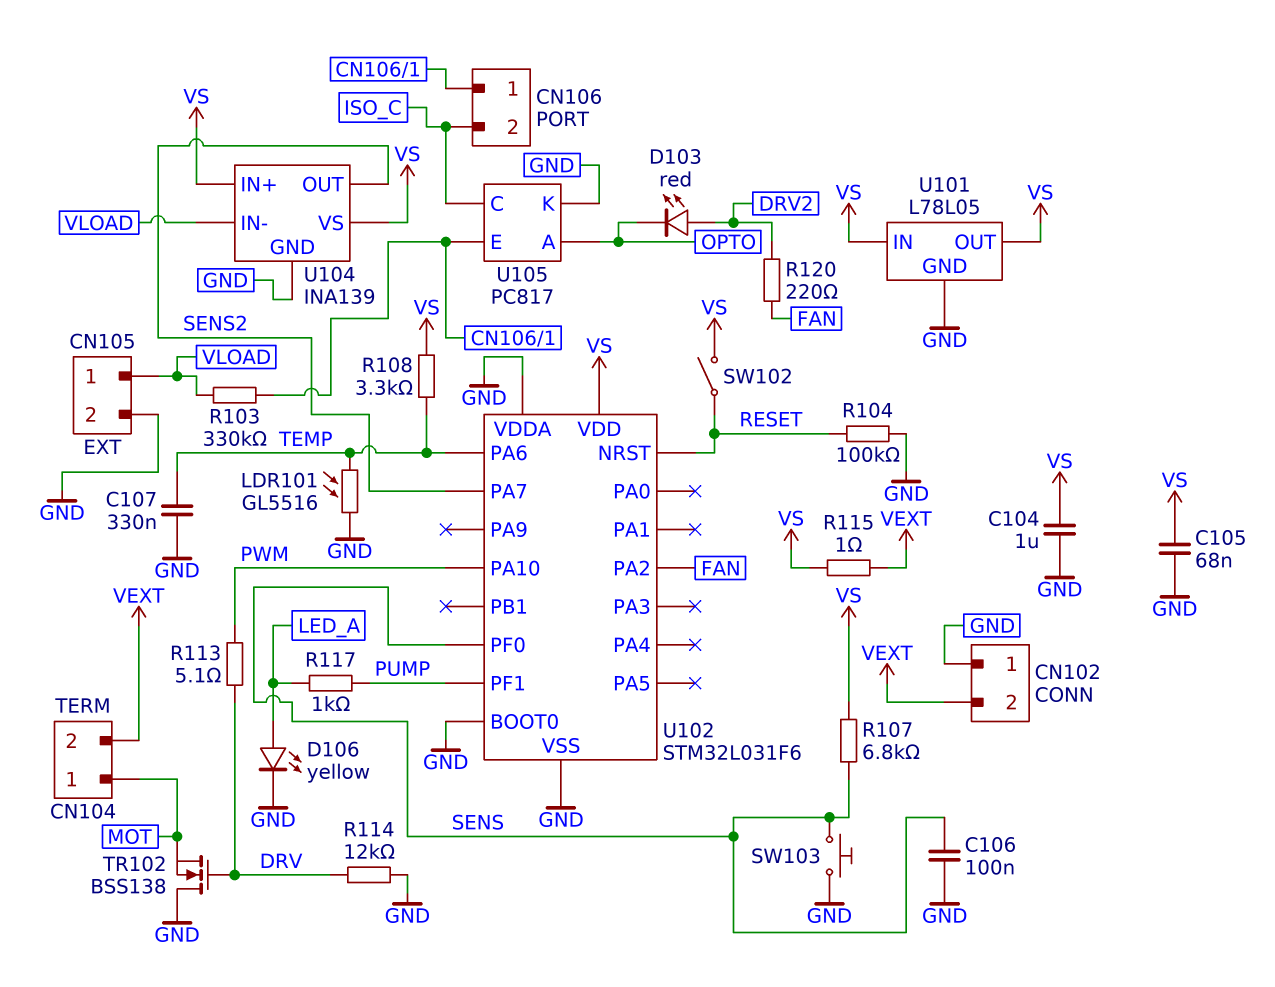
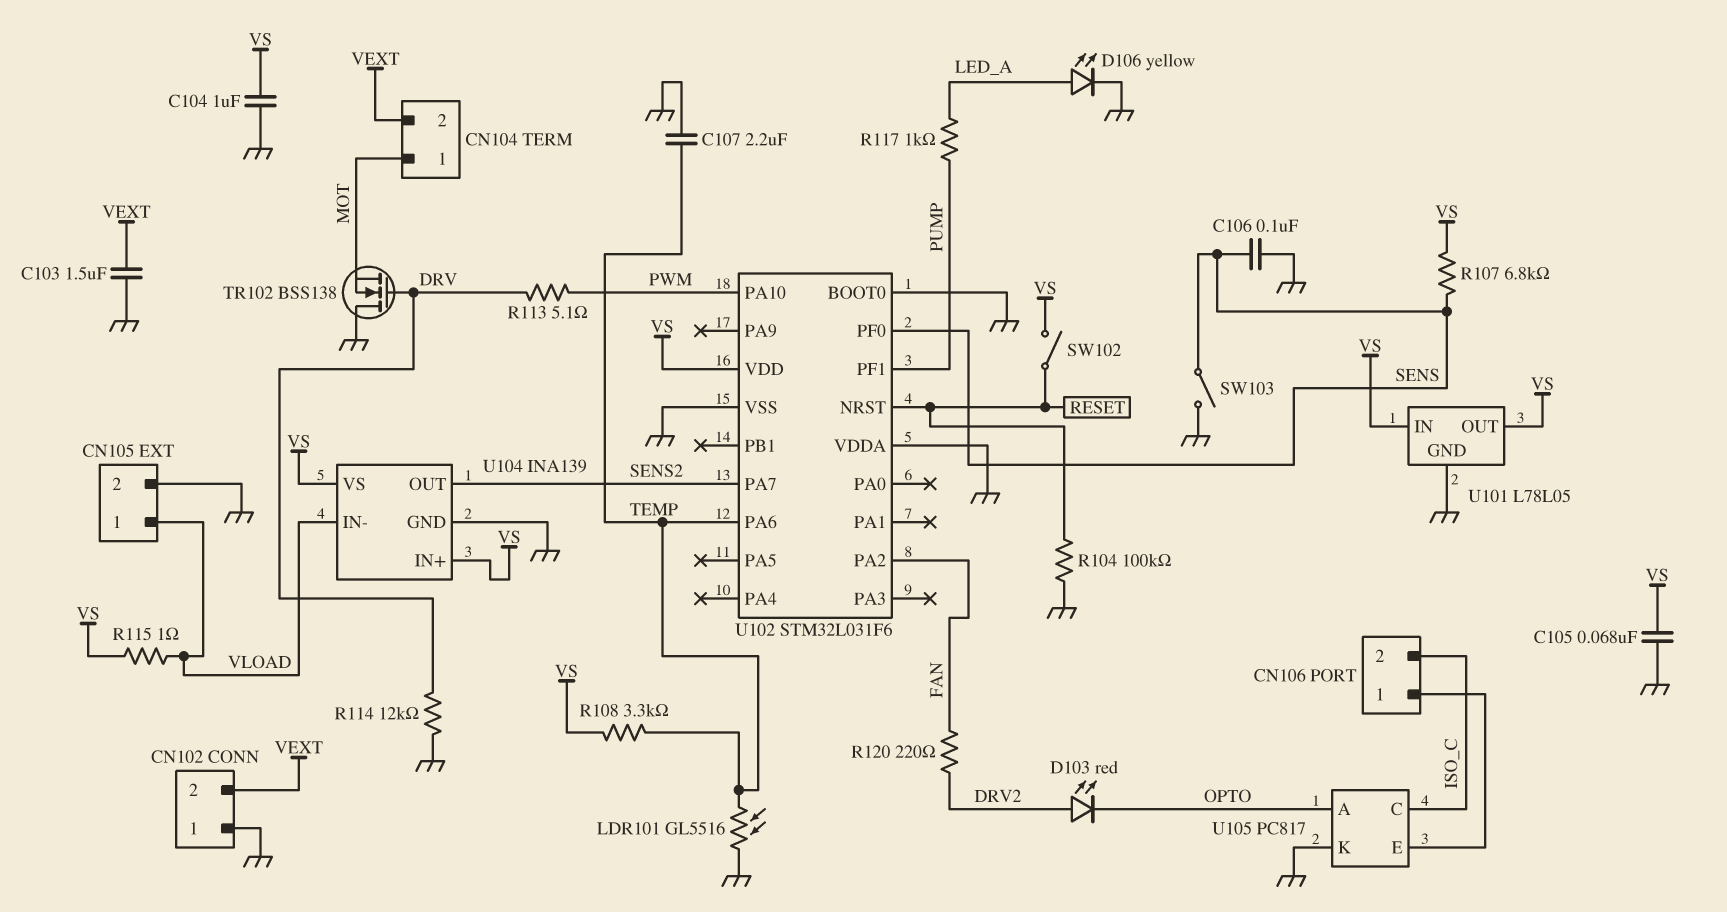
C103: none -> 1.5uF (GND, VEXT)
C107: 330nF (GND, TEMP) -> 2.2uF (GND, TEMP)
R103: 330k (CN106/1, VLOAD) -> none
R115: 1 (VEXT, VS) -> 1 (VLOAD, VS)
SW103: button (GND, SENS) -> switch (GND, SENS)

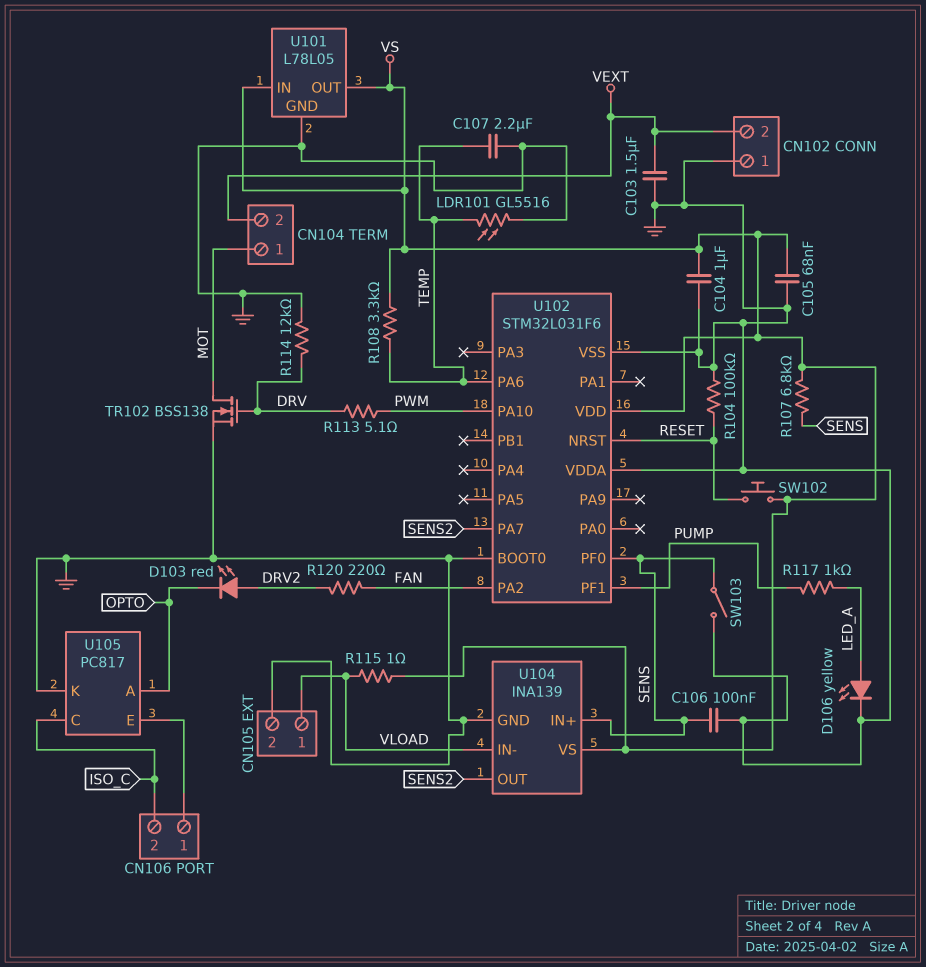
SW102: switch (RESET, VS) -> button (RESET, VS)
TR102: NMOS BSS138 (G DRV, D GND, S MOT) -> NMOS BSS138 (G DRV, D MOT, S GND)
U104 pin IN+: VS -> SENS

